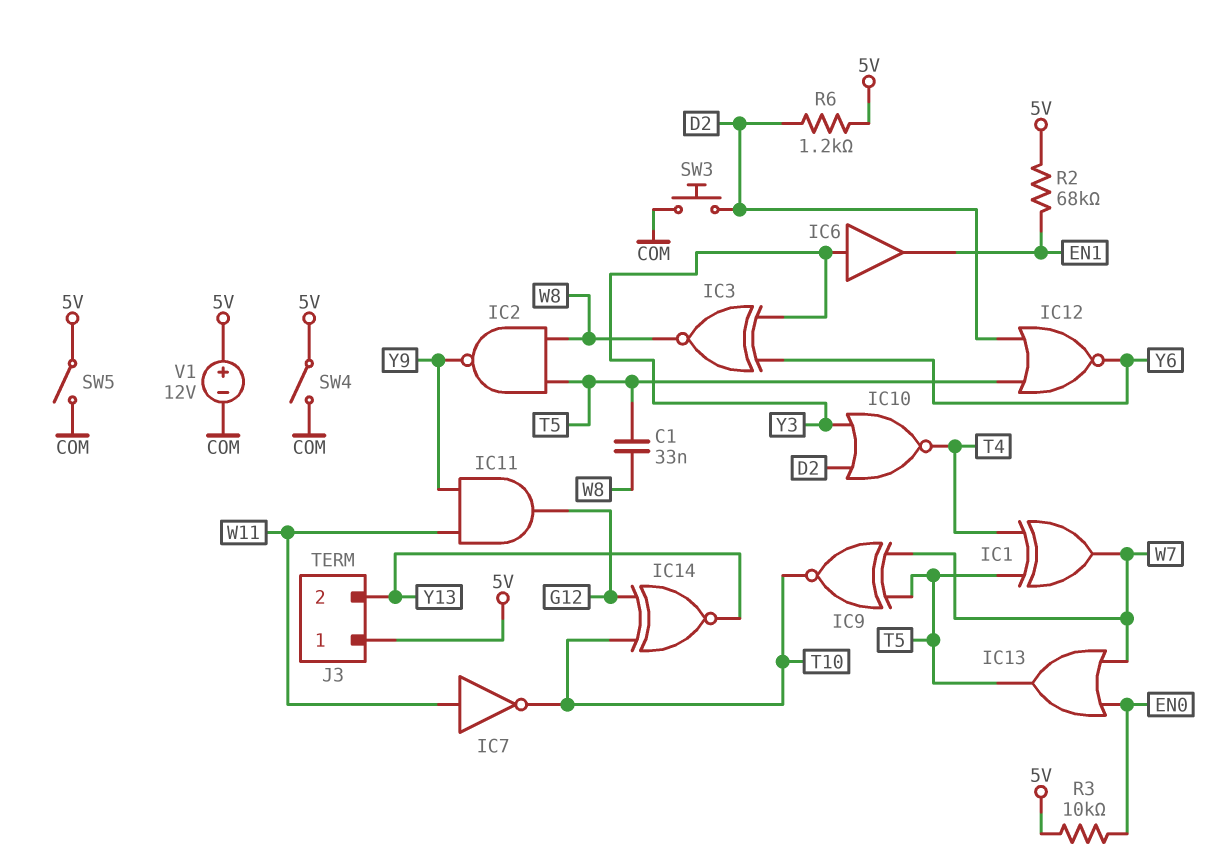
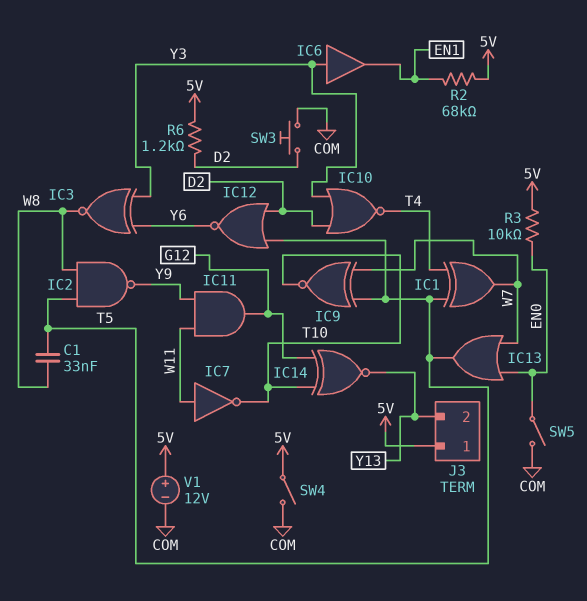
SW5: switch (5V, COM) -> switch (COM, EN0)

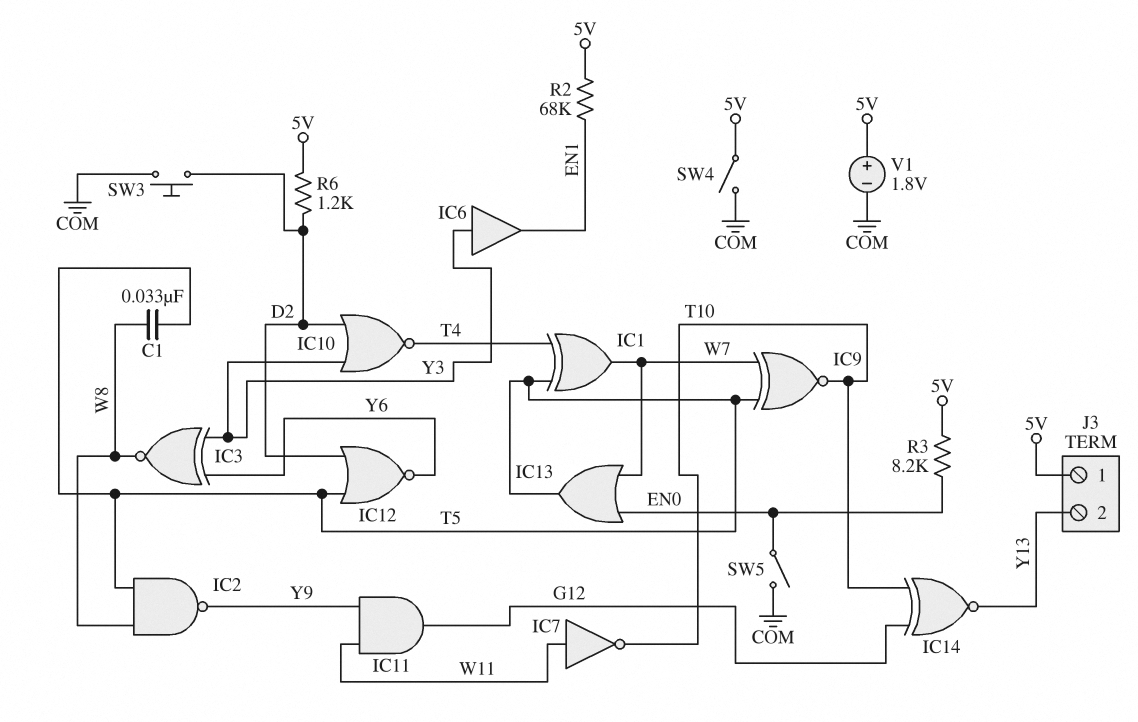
R3: 10k (5V, EN0) -> 8.2k (5V, EN0)
V1: 12V (plus 5V, minus COM) -> 1.8V (plus 5V, minus COM)

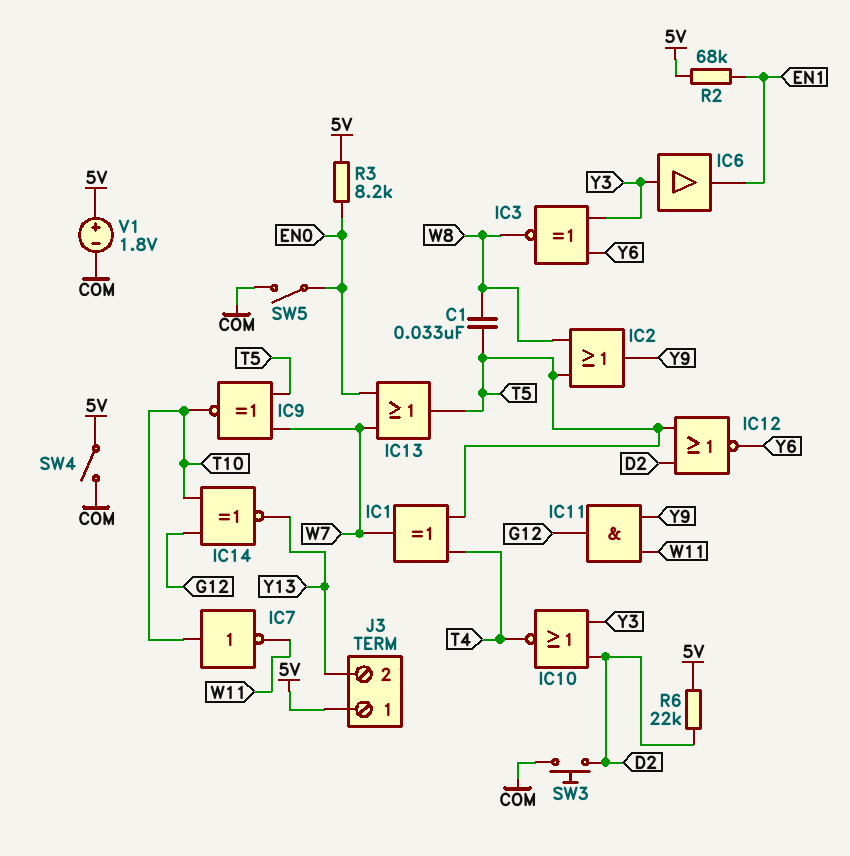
IC2: NAND (in T5, in W8, out Y9) -> OR (in T5, in W8, out Y9)
IC7: NOT (in W11, out T10) -> NOT (in T10, out W11)
R6: 1.2k (5V, D2) -> 22k (5V, D2)

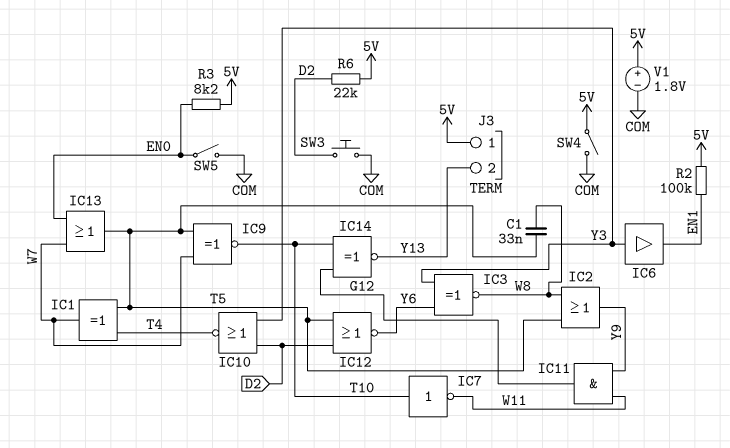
R2: 68k (5V, EN1) -> 100k (5V, EN1)

